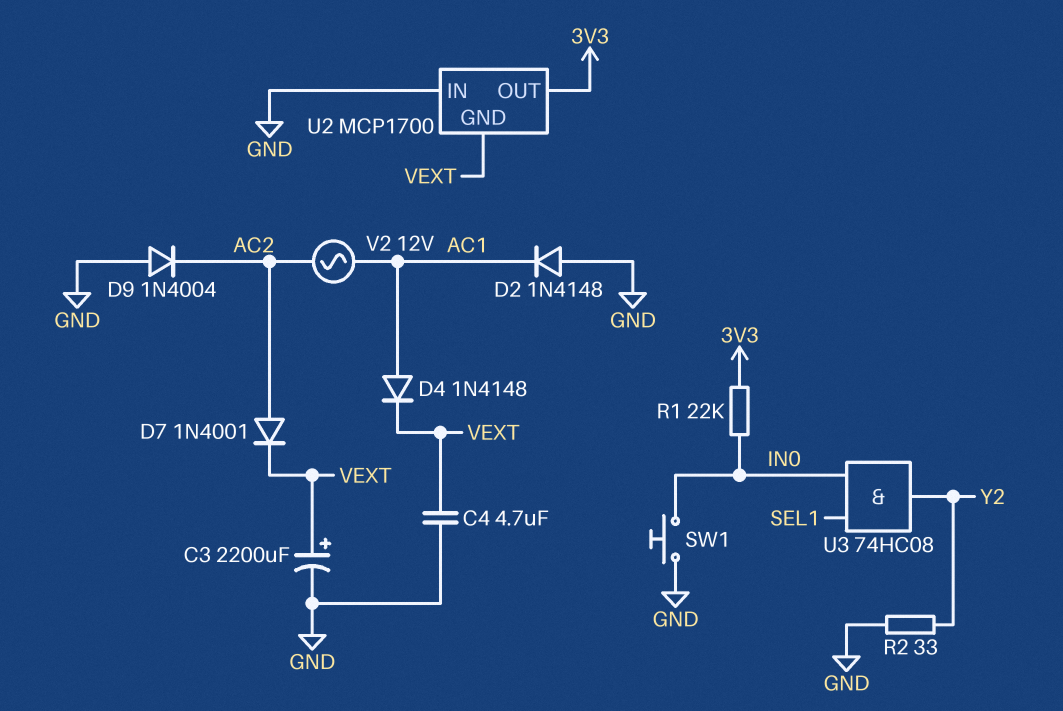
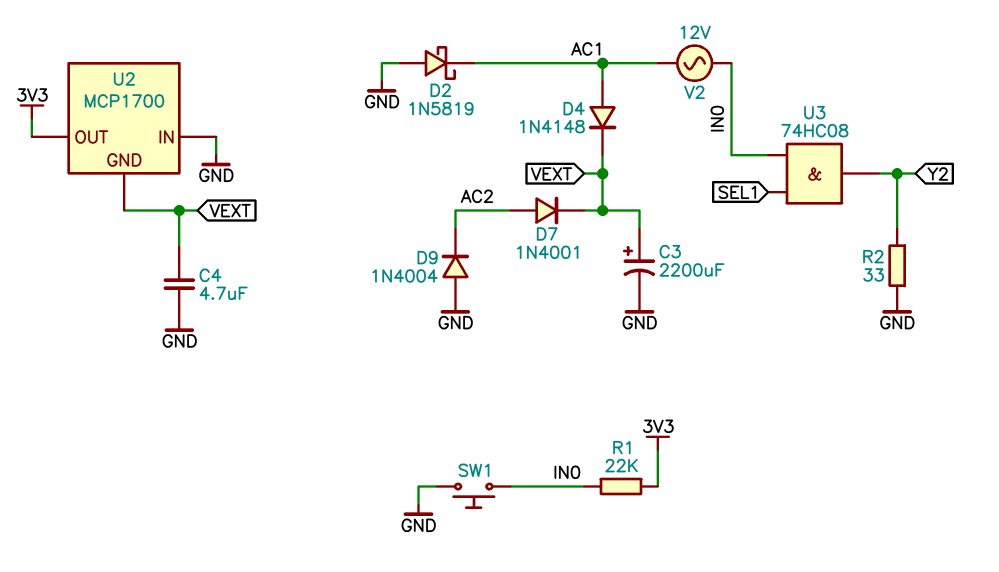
D2: diode 1N4148 (A GND, K AC1) -> schottky 1N5819 (A GND, K AC1)
V2: AC 12V (AC1, AC2) -> AC 12V (AC1, IN0)

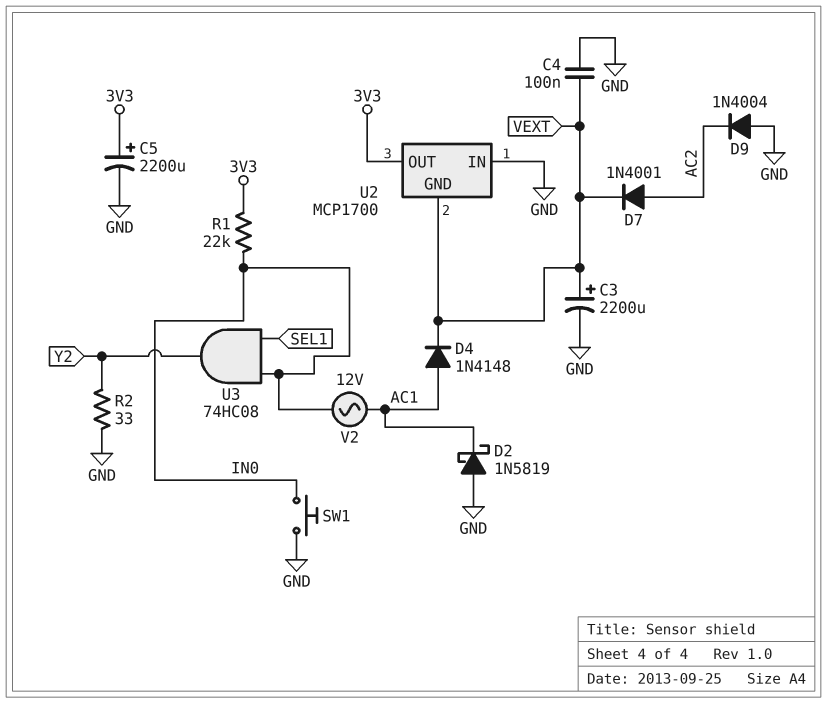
C4: 4.7uF (GND, VEXT) -> 100nF (GND, VEXT)
C5: none -> 2200uF (plus 3V3, minus GND)

